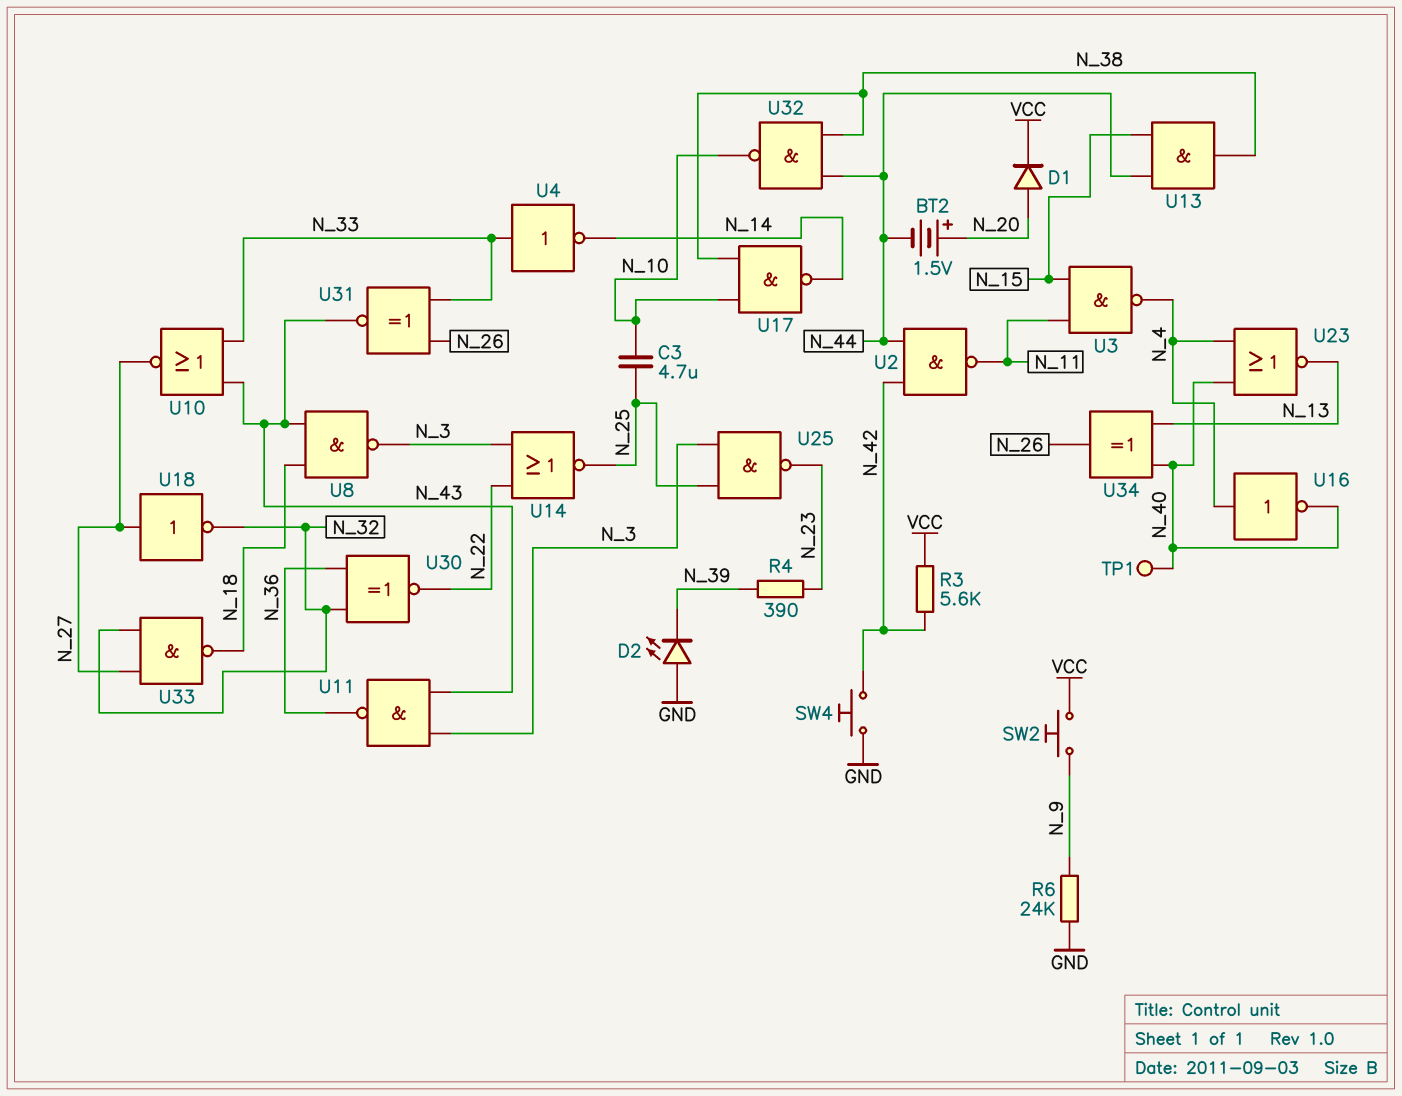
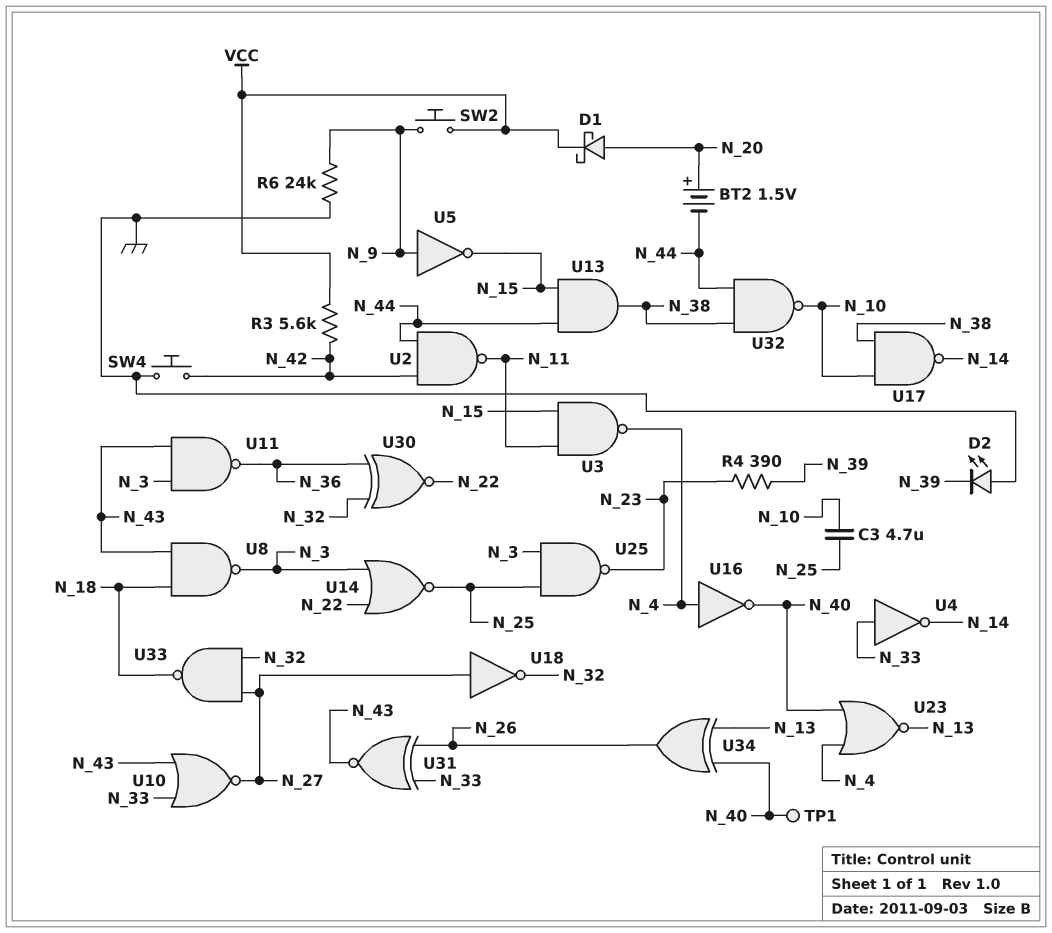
D1: diode (A N_20, K VCC) -> schottky (A N_20, K VCC)
U5: none -> NOT (in N_9, out N_15)

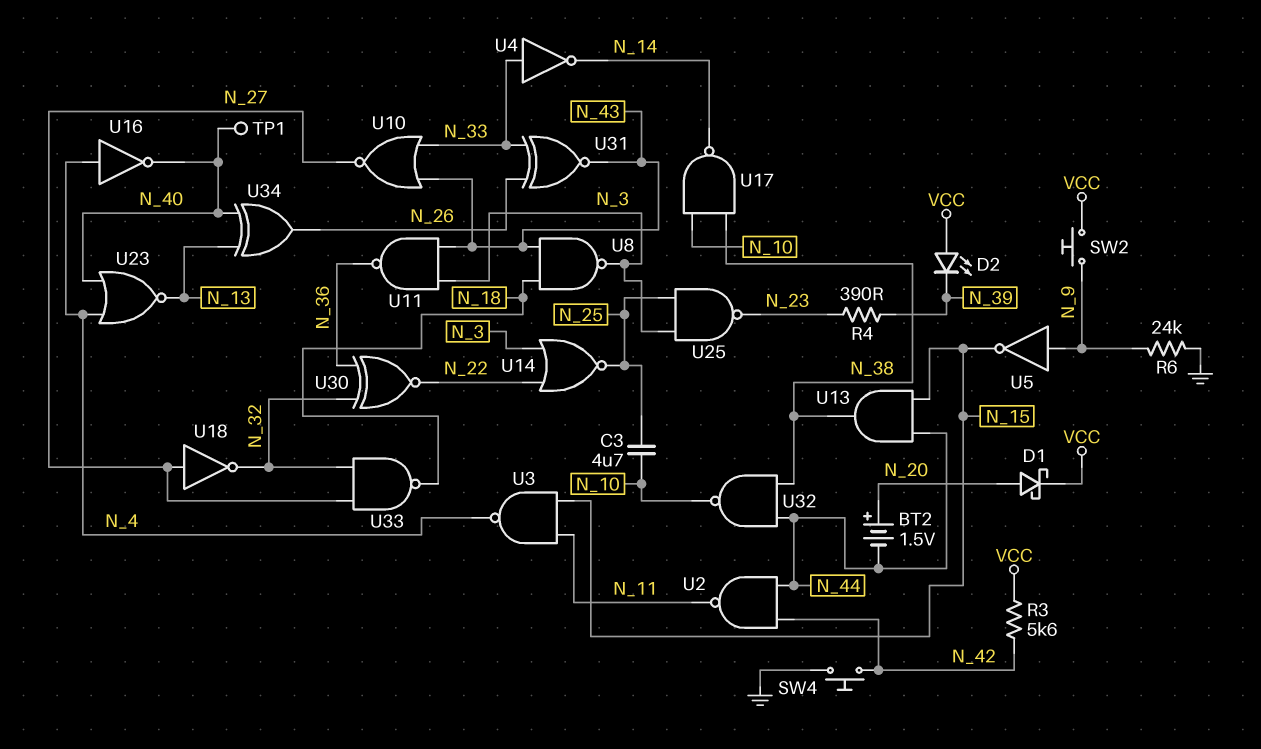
D2: LED (A GND, K N_39) -> LED (A VCC, K N_39)

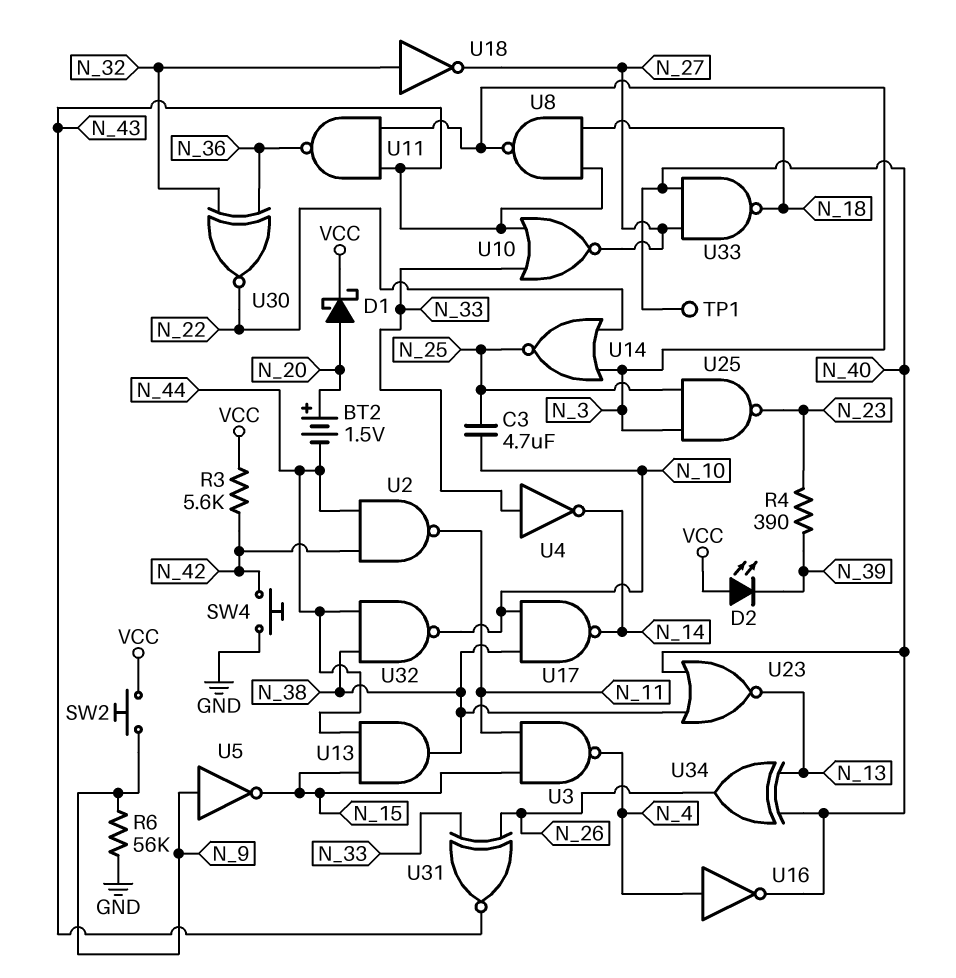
R6: 24k (GND, N_9) -> 56k (GND, N_9)
U18: NOT (in N_27, out N_32) -> NOT (in N_32, out N_27)
U23: NOR (in N_4, in N_40, out N_13) -> NOR (in N_38, in N_40, out N_13)
U33: NAND (in N_27, in N_32, out N_18) -> NAND (in N_27, in N_40, out N_18)

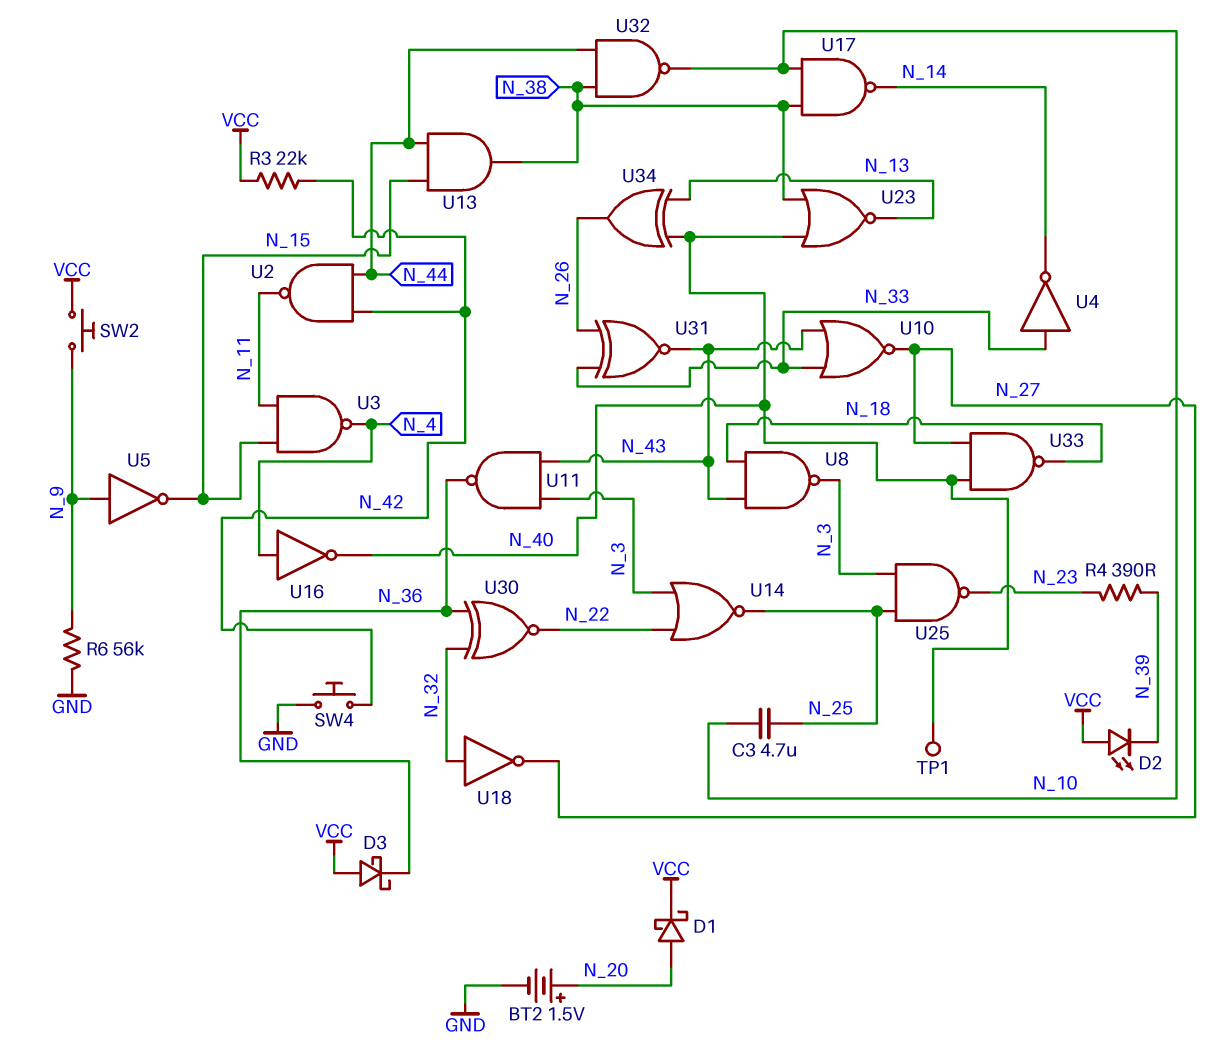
BT2: 1.5V (plus N_20, minus N_44) -> 1.5V (plus N_20, minus GND)
D3: none -> schottky (A VCC, K N_36)
R3: 5.6k (N_42, VCC) -> 22k (N_42, VCC)

